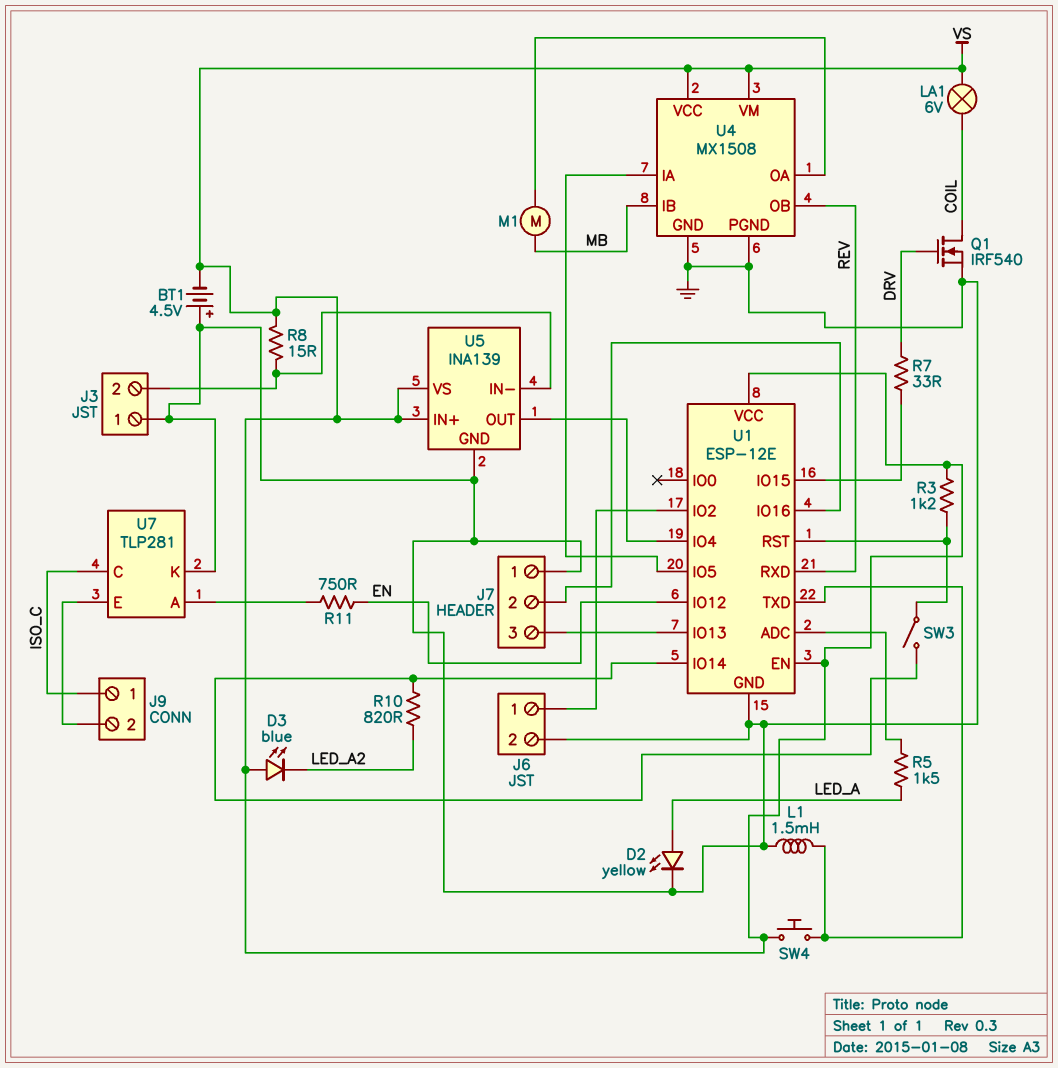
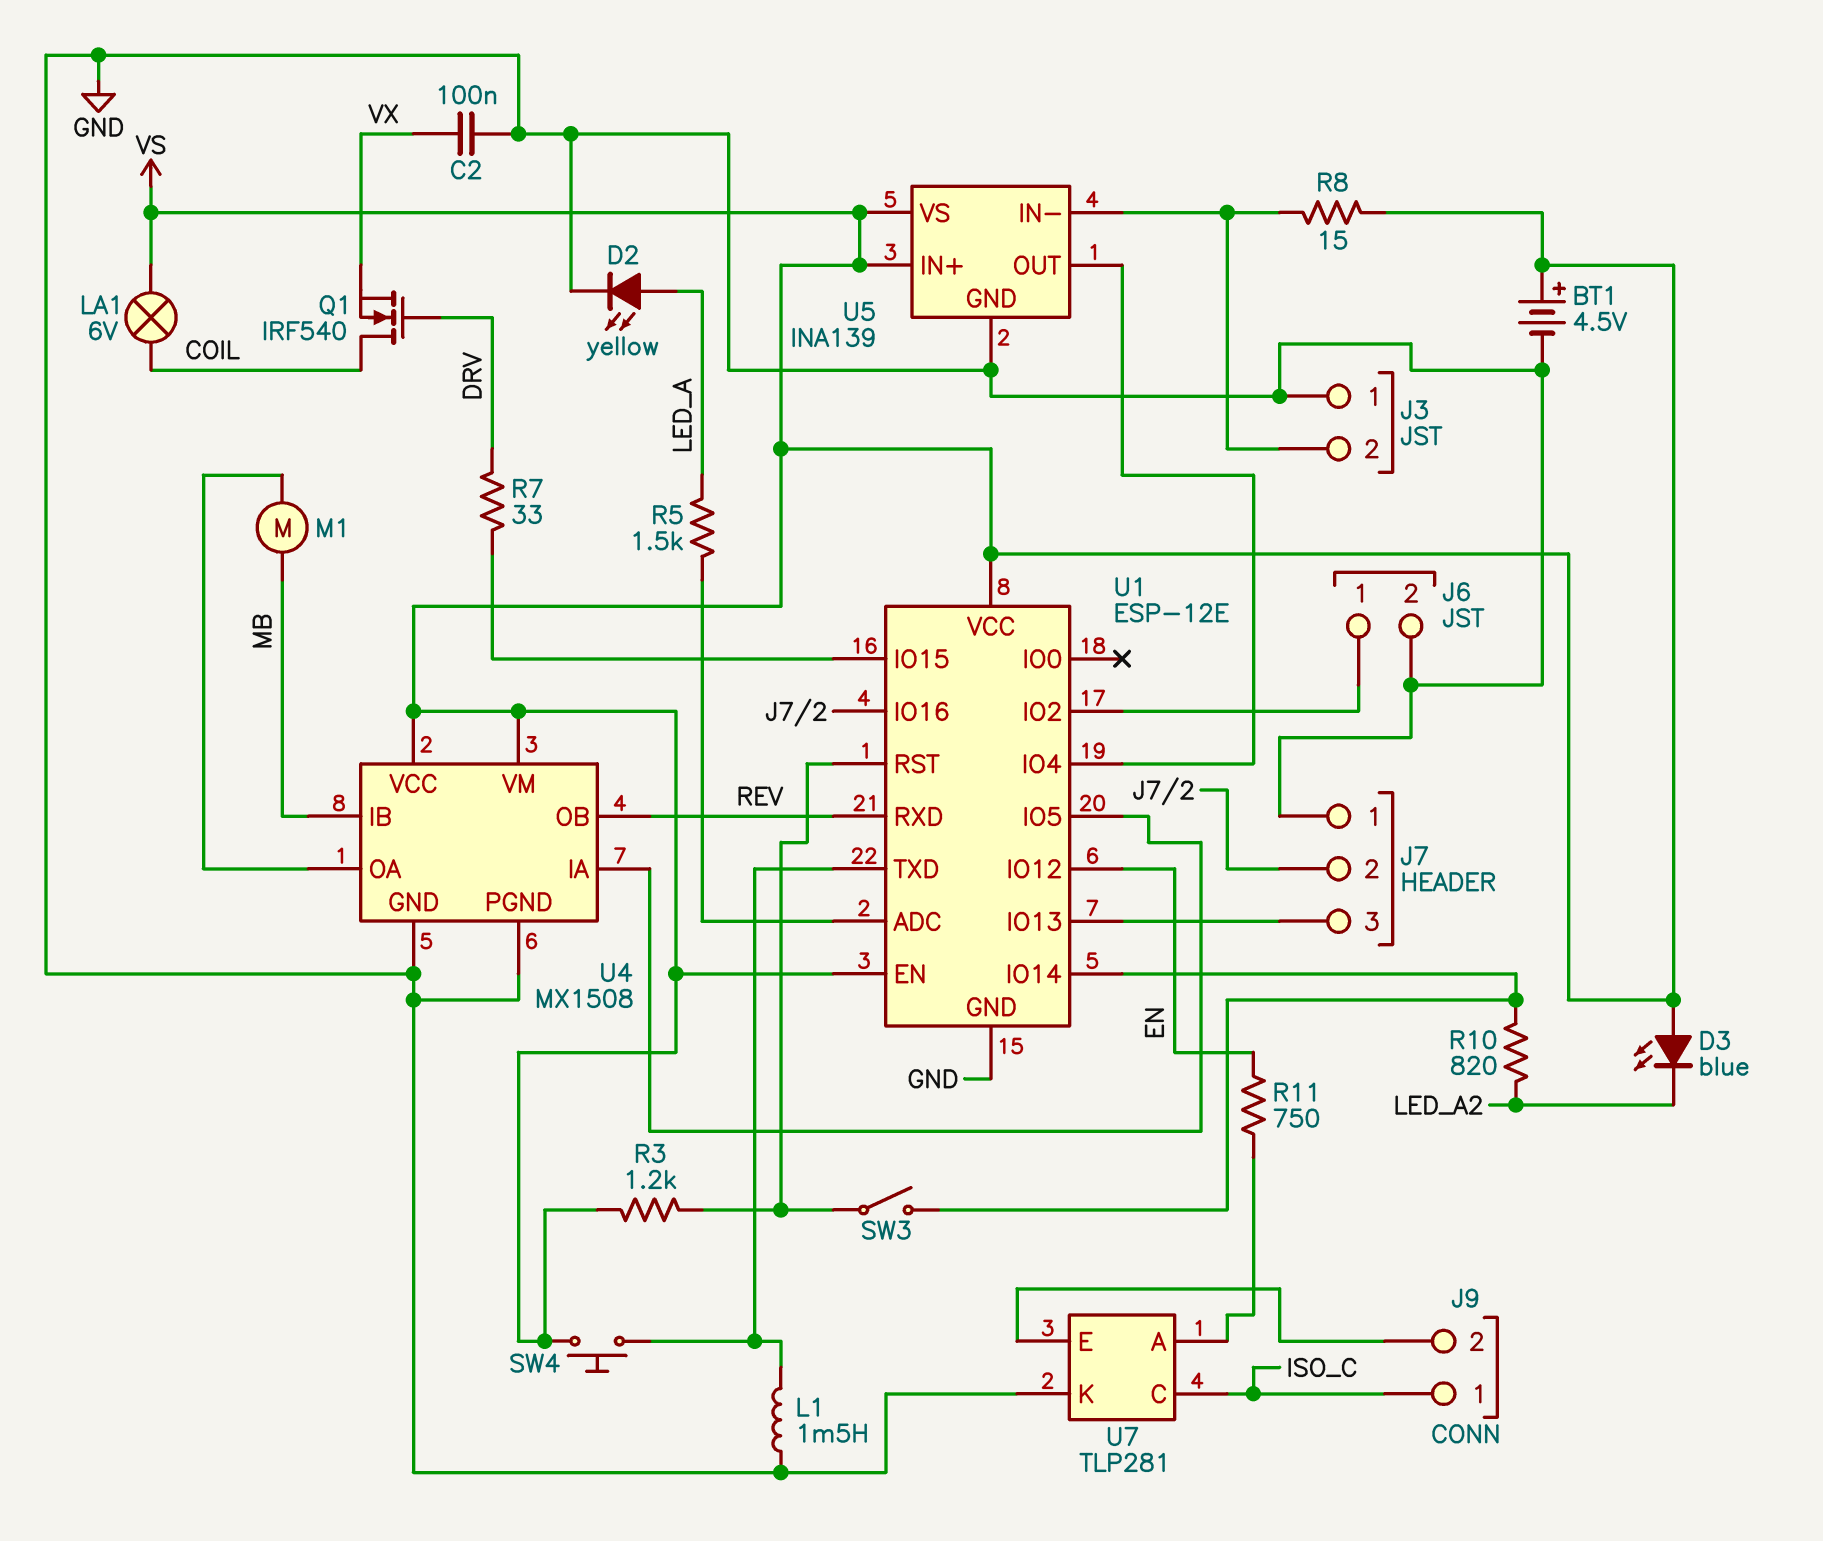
BT1: 4.5V (plus GND, minus VS) -> 4.5V (plus VS, minus GND)
C2: none -> 100nF (GND, VX)
Q1: NMOS IRF540 (G DRV, D COIL, S GND) -> NMOS IRF540 (G DRV, D COIL, S VX)

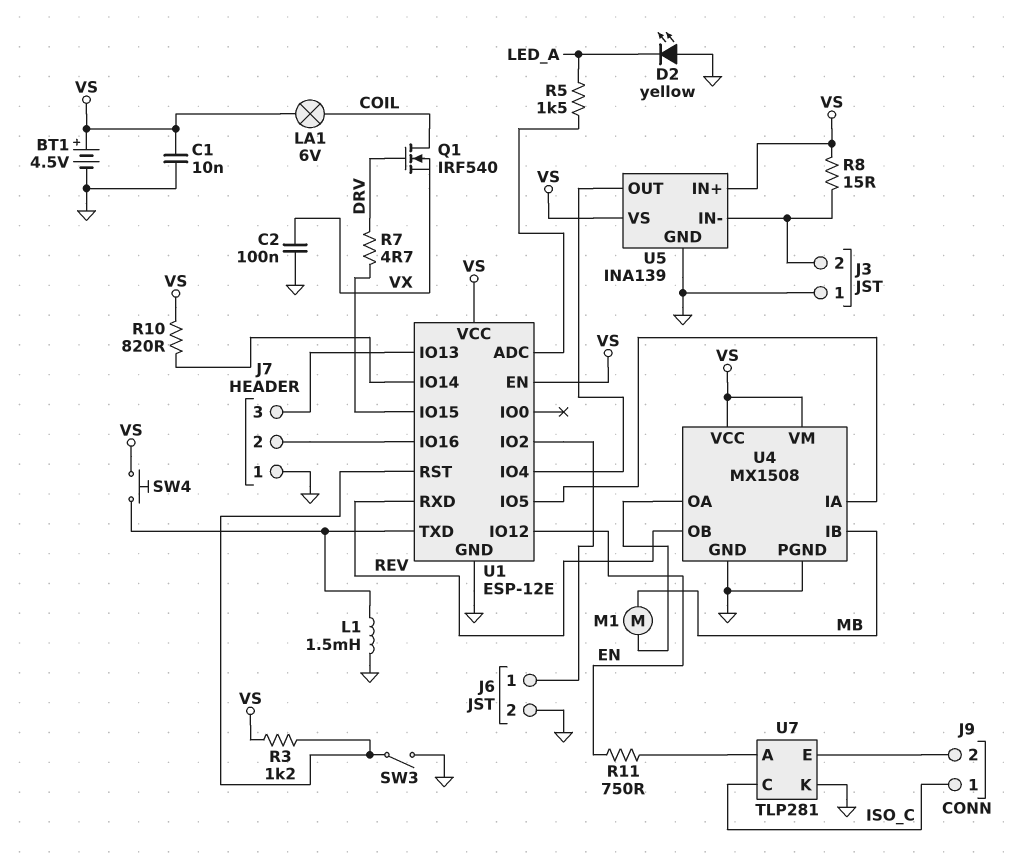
C1: none -> 10nF (GND, VS)
D2: LED yellow (A LED_A, K GND) -> LED yellow (A GND, K LED_A)
D3: LED blue (A VS, K LED_A2) -> none
R7: 33 (DRV, U1/IO15) -> 4.7 (DRV, U1/IO15)
R10: 820 (LED_A2, U1/IO14) -> 820 (U1/IO14, VS)
SW3: switch (U1/IO14, U1/RST) -> switch (GND, U1/RST)

